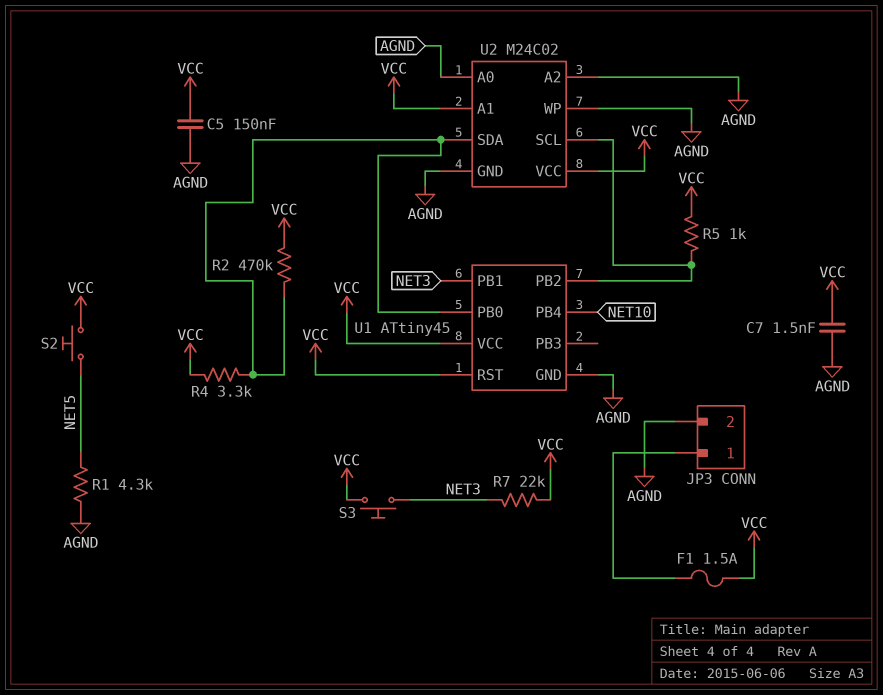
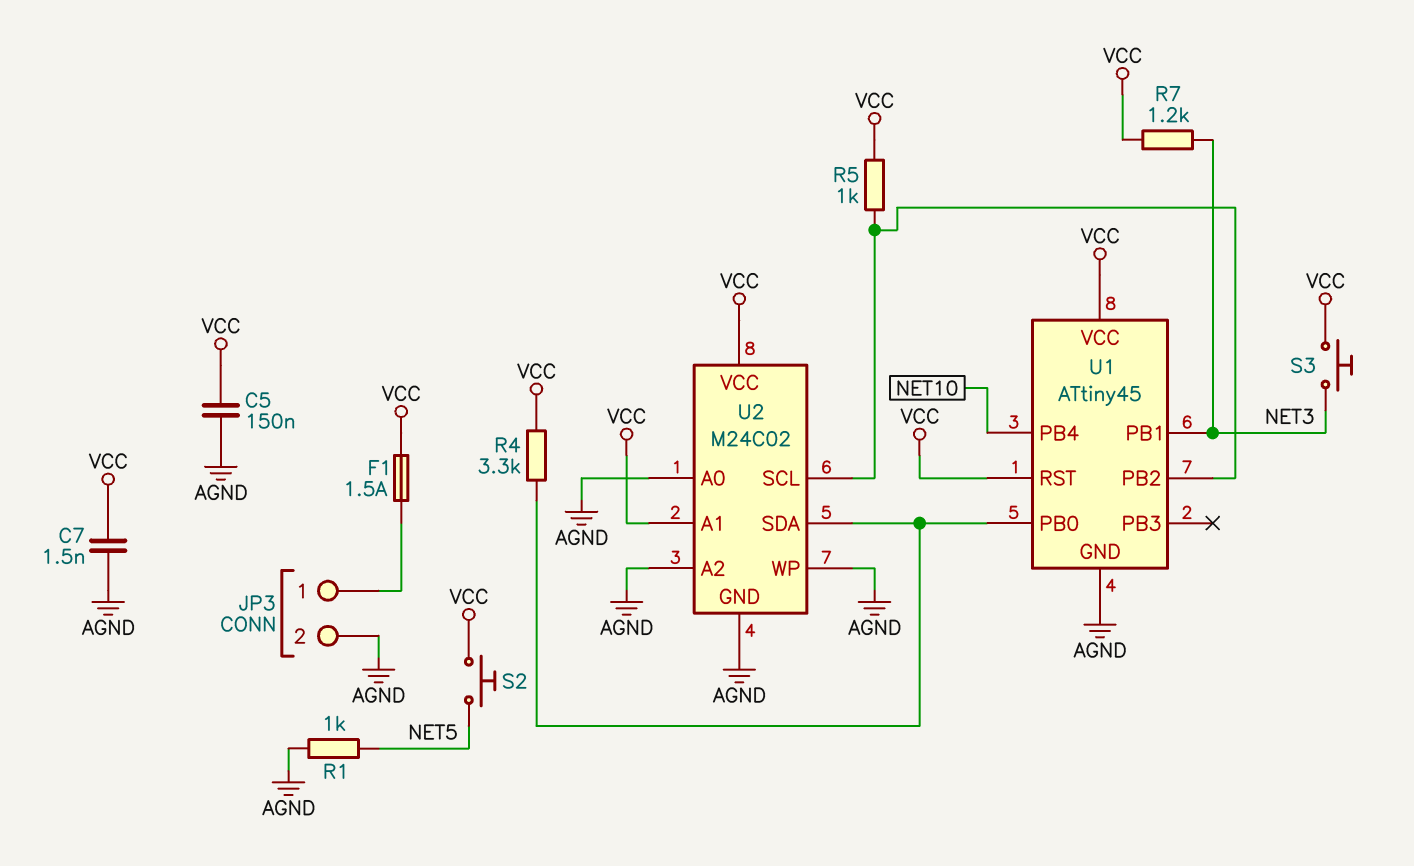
R1: 4.3k (AGND, NET5) -> 1k (AGND, NET5)
R2: 470k (U1/PB0, VCC) -> none
R7: 22k (NET3, VCC) -> 1.2k (NET3, VCC)

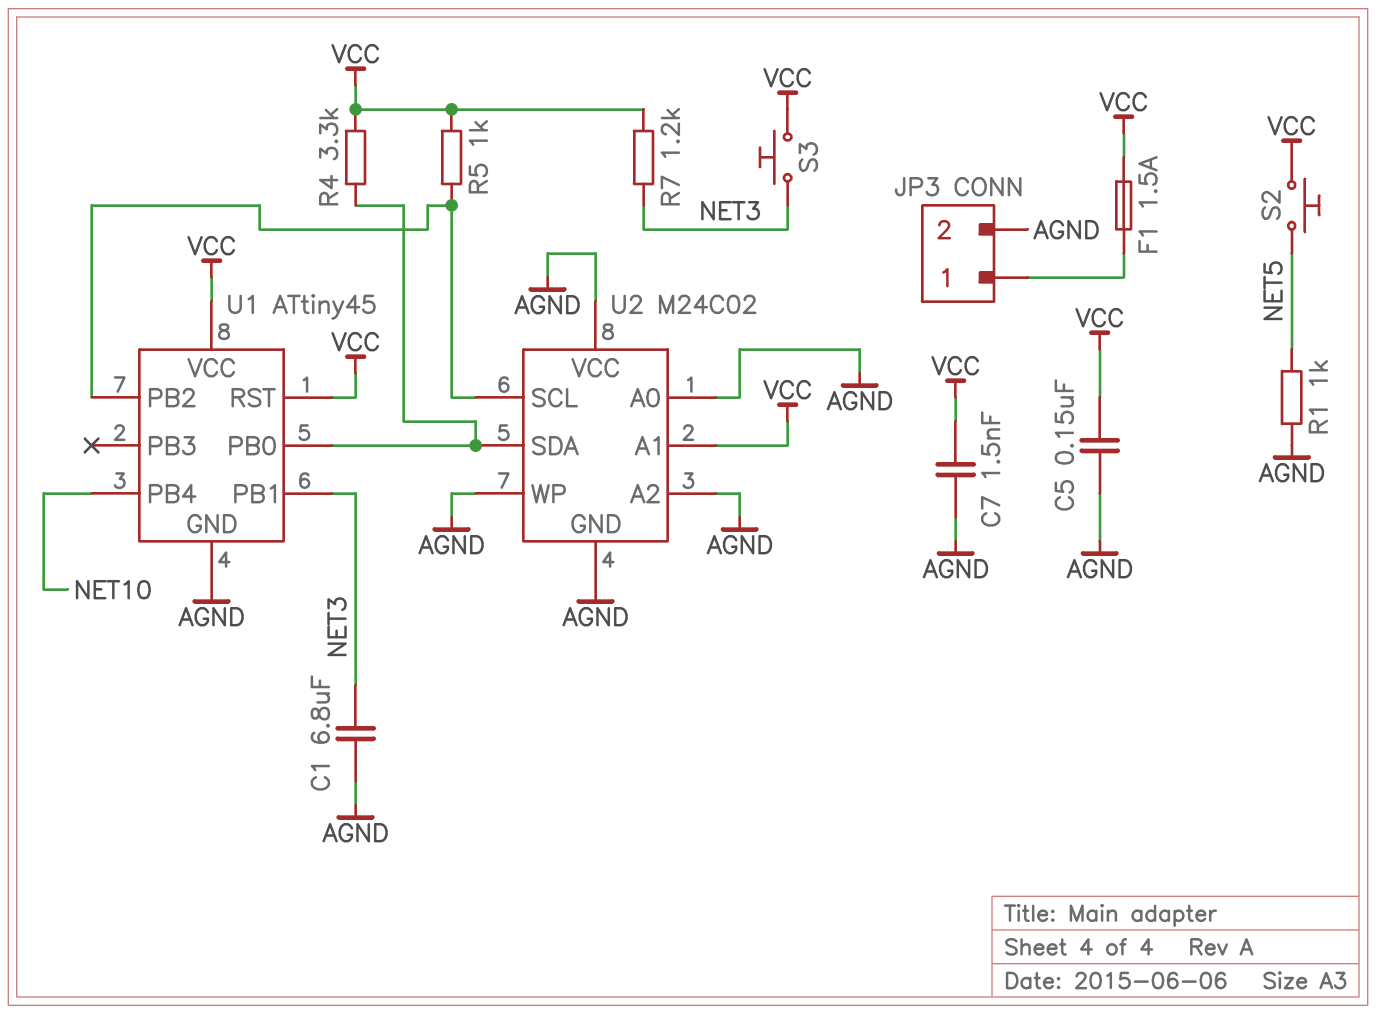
C1: none -> 6.8uF (AGND, NET3)
U2 pin VCC: VCC -> AGND

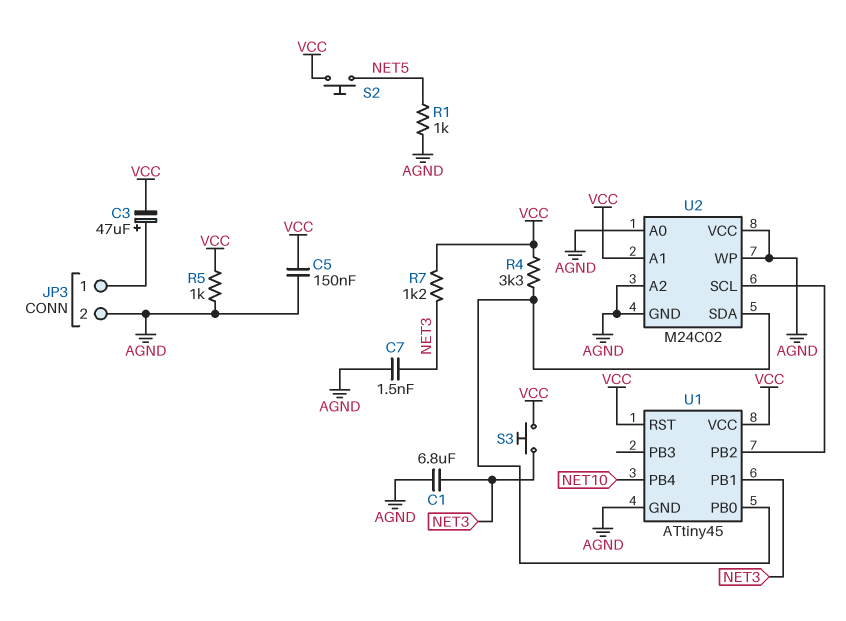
C3: none -> 47uF (plus JP3/1, minus VCC)
C7: 1.5nF (AGND, VCC) -> 1.5nF (AGND, NET3)
F1: 1.5A (JP3/1, VCC) -> none
R5: 1k (U1/PB2, VCC) -> 1k (AGND, VCC)

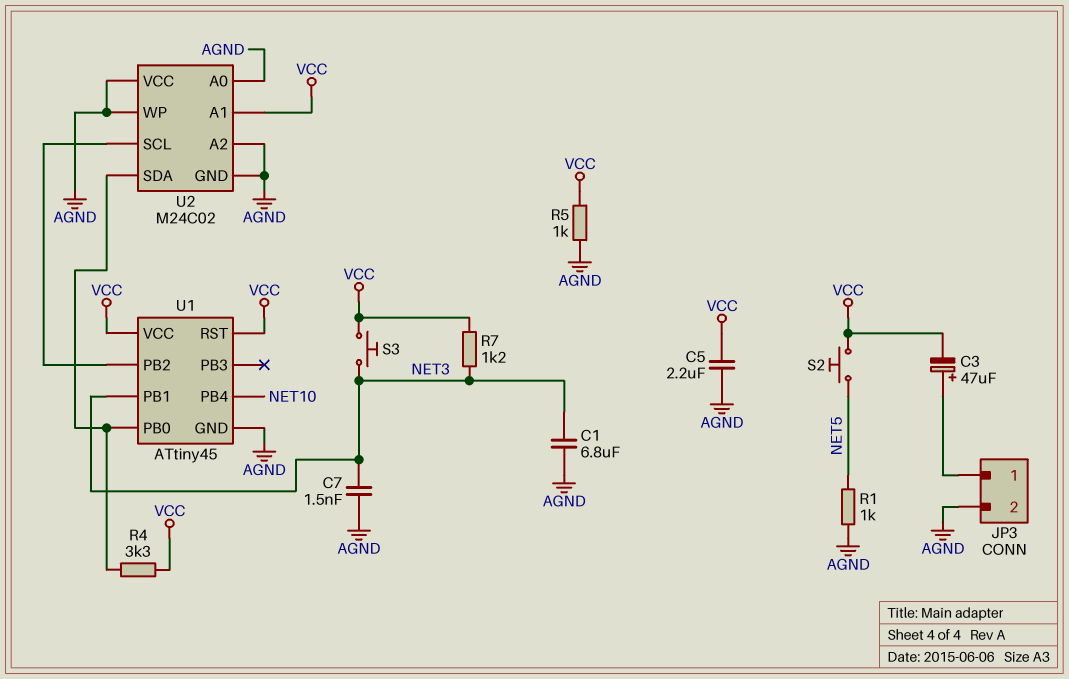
C5: 150nF (AGND, VCC) -> 2.2uF (AGND, VCC)

